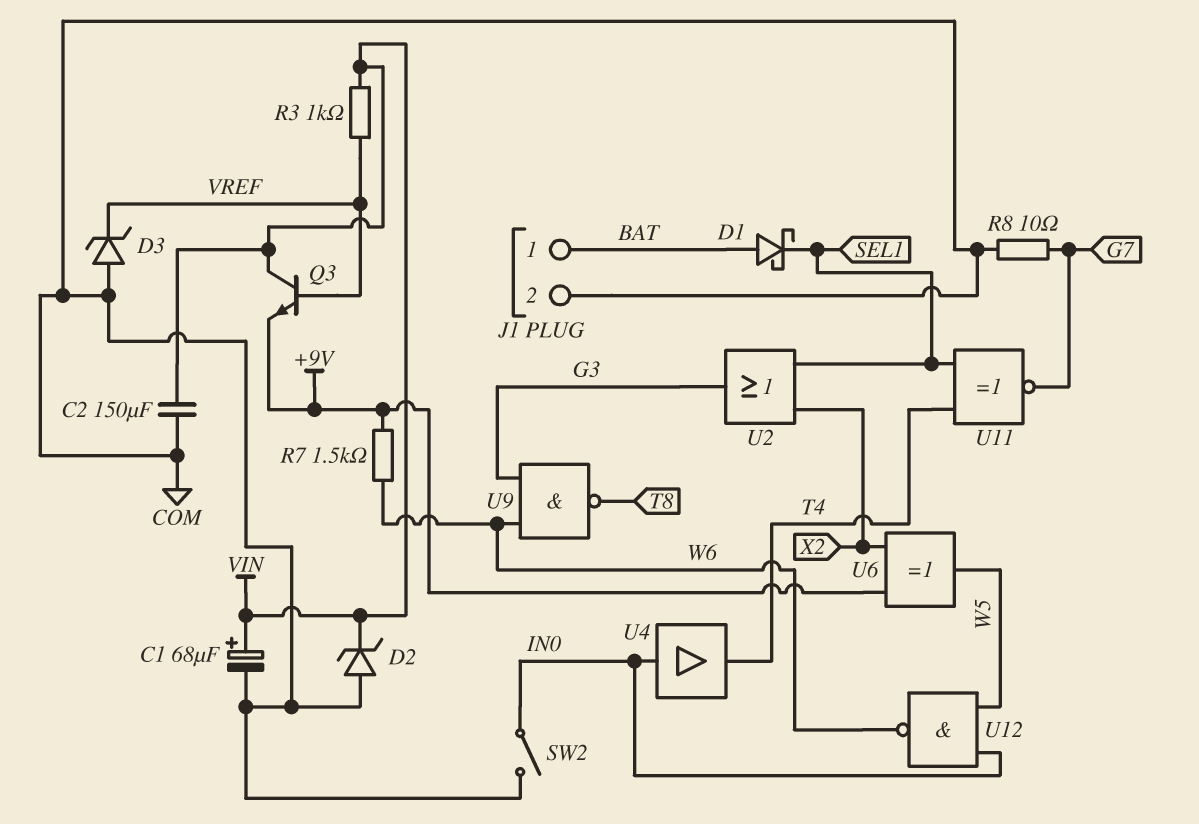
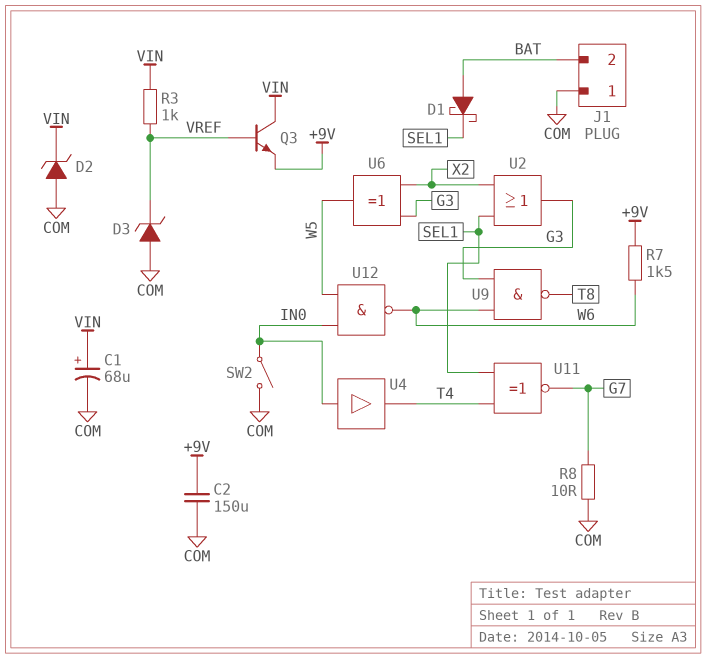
C2: 150uF (COM, VIN) -> 150uF (+9V, COM)
J1 pin 1: BAT -> COM
J1 pin 2: COM -> BAT
U6: XOR (in +9V, in X2, out W5) -> XOR (in G3, in X2, out W5)

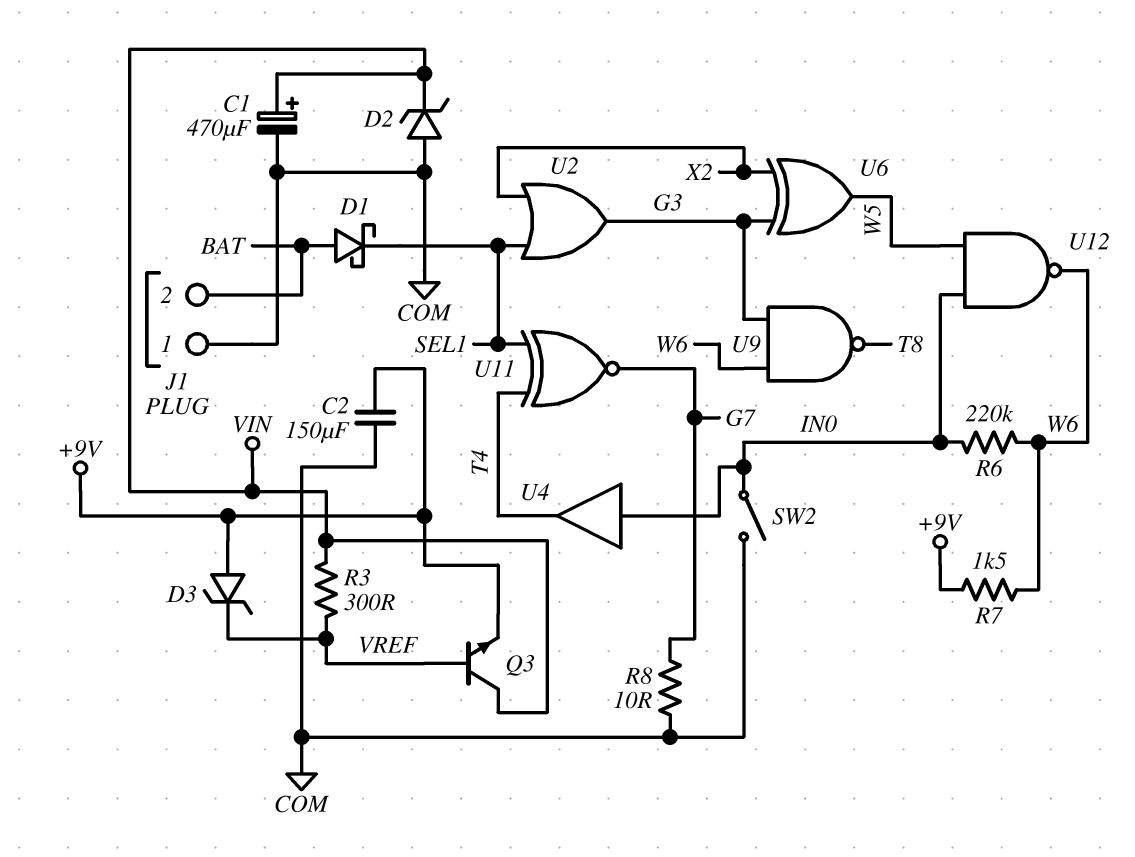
C1: 68uF (plus VIN, minus COM) -> 470uF (plus VIN, minus COM)
D3: zener (A COM, K VREF) -> zener (A +9V, K VREF)
R3: 1k (VIN, VREF) -> 300 (VIN, VREF)
R6: none -> 220k (IN0, W6)

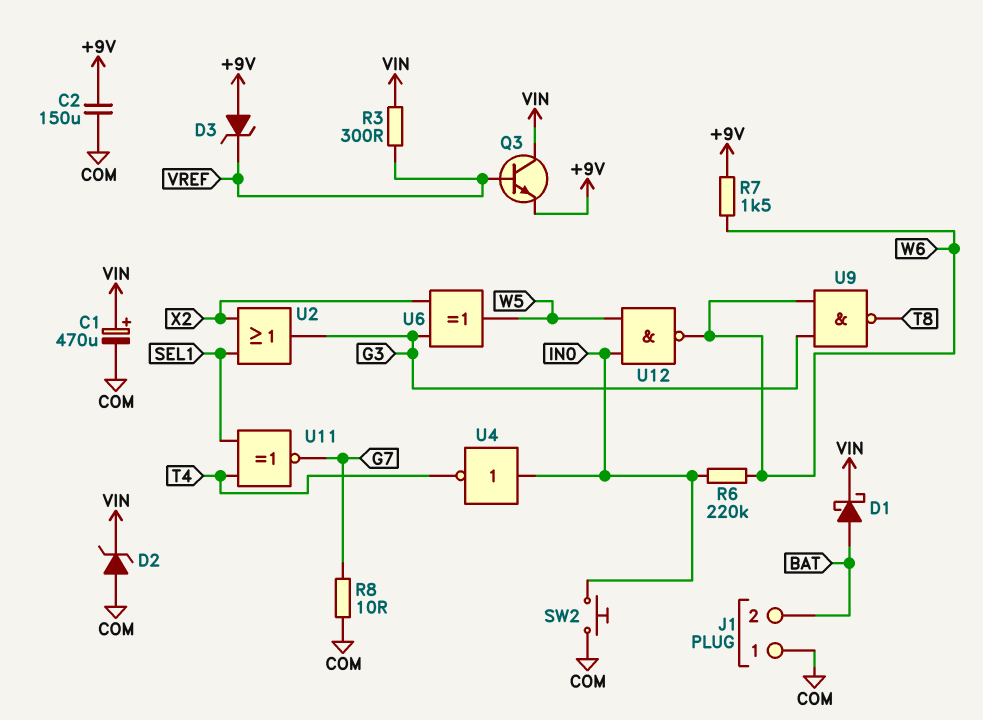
D1: schottky (A BAT, K SEL1) -> schottky (A BAT, K VIN)
SW2: switch (COM, IN0) -> button (COM, IN0)
U4: buffer (in IN0, out T4) -> NOT (in IN0, out T4)

